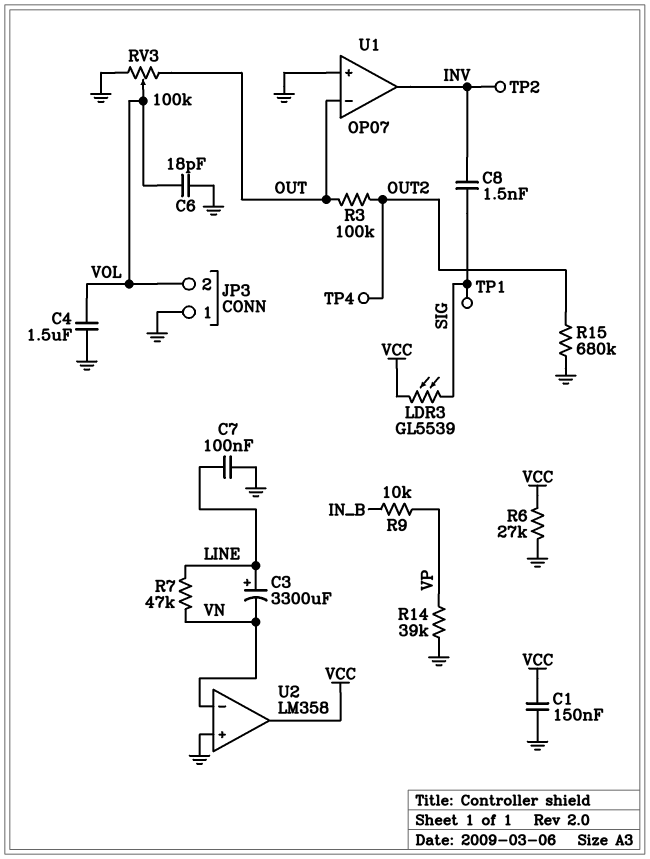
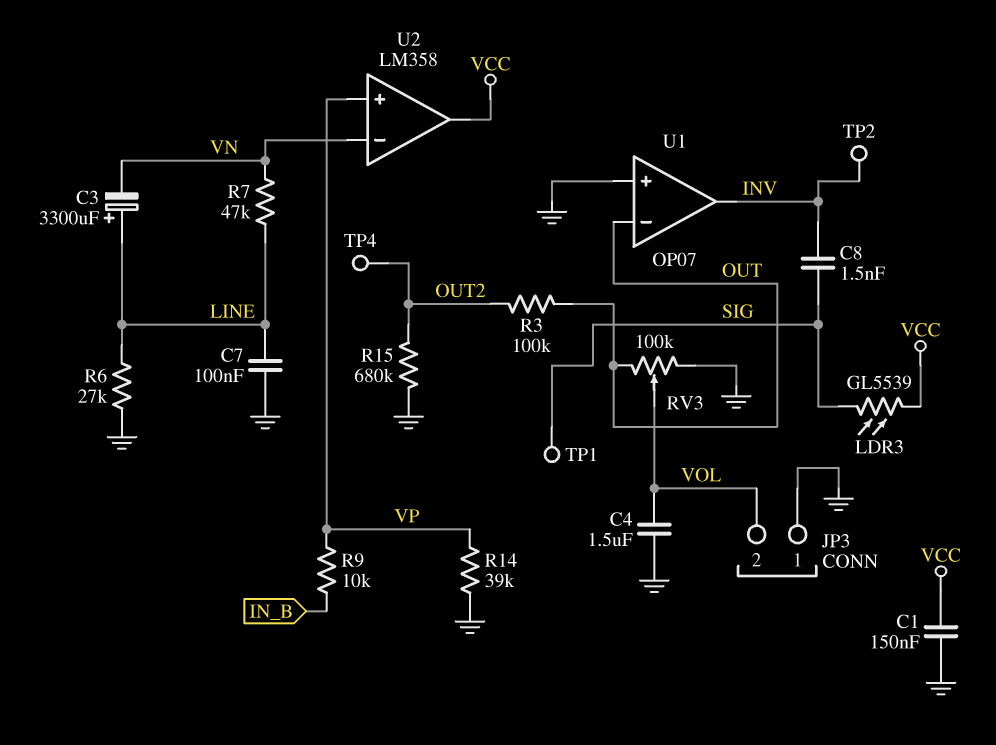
C6: 18pF (GND, VOL) -> none
R6: 27k (GND, VCC) -> 27k (GND, LINE)
U2 pin in+: GND -> VP

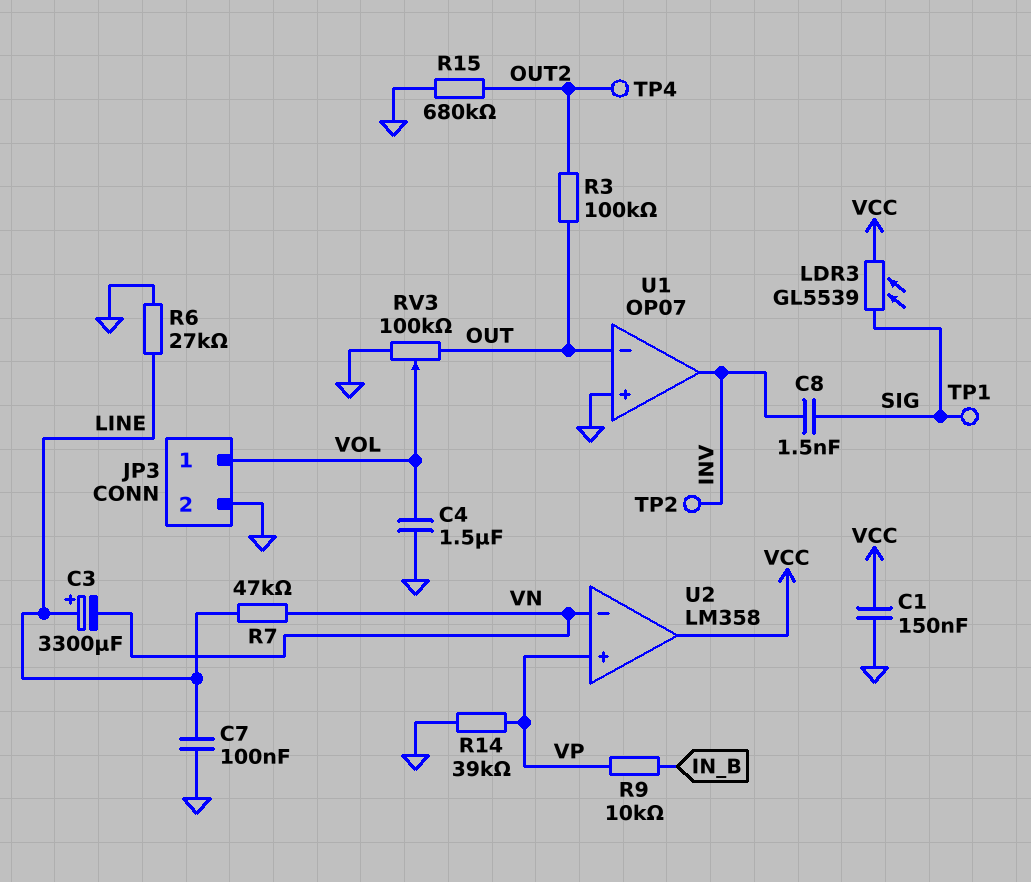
JP3 pin 1: GND -> VOL
JP3 pin 2: VOL -> GND

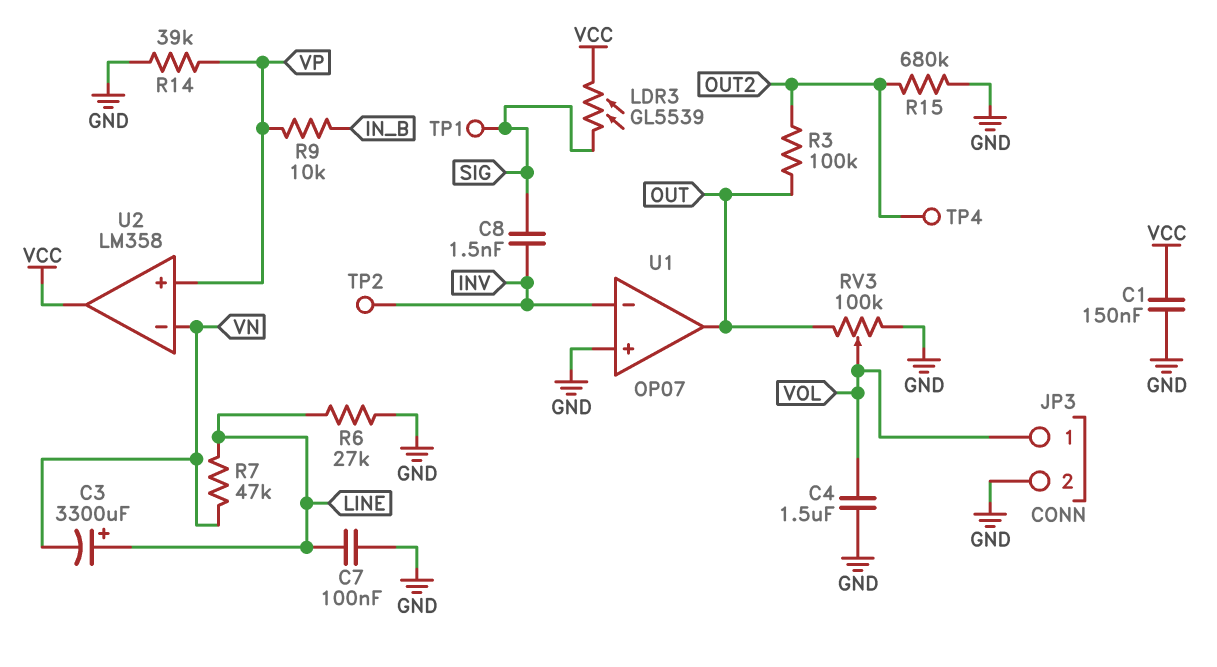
U1 pin in-: OUT -> INV
U1 pin out: INV -> OUT

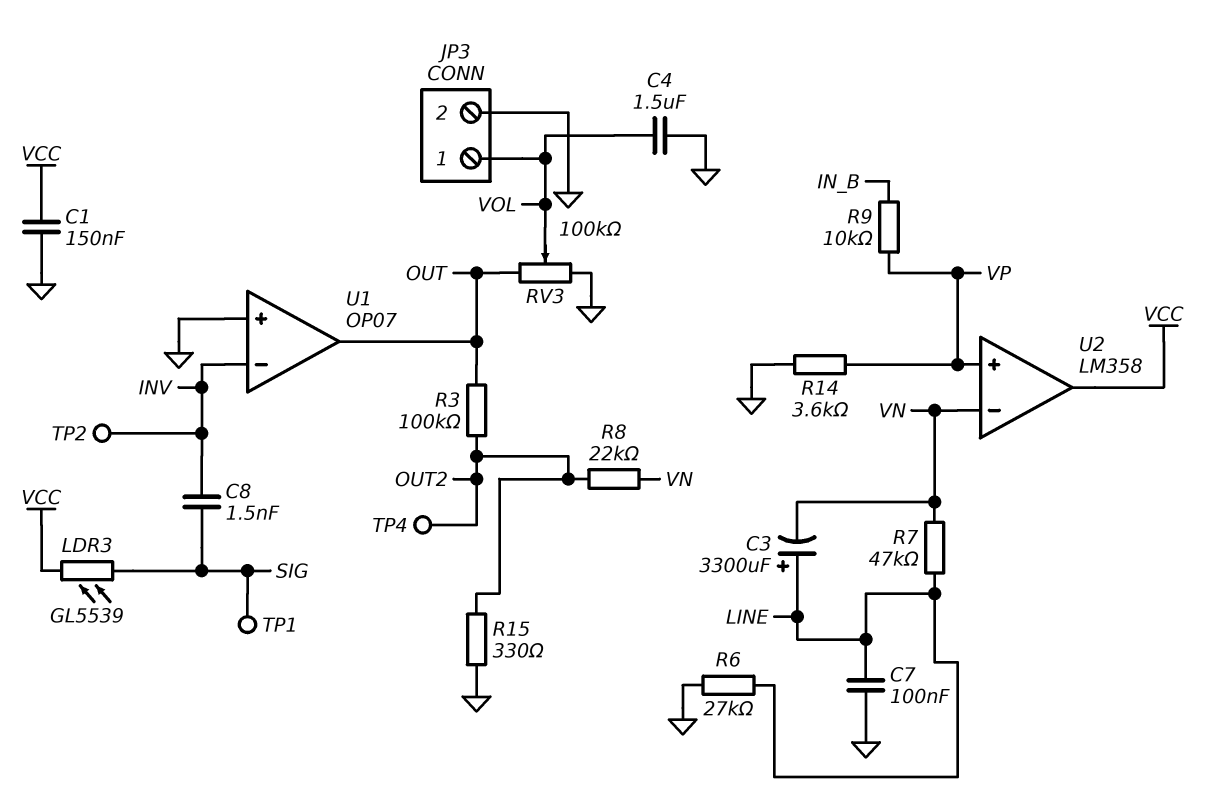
R8: none -> 22k (OUT2, VN)
R14: 39k (GND, VP) -> 3.6k (GND, VP)
R15: 680k (GND, OUT2) -> 330 (GND, OUT2)

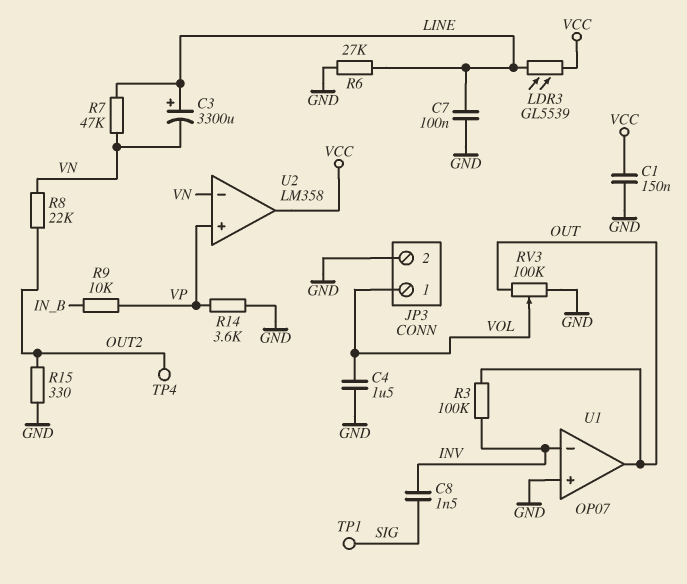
LDR3: GL5539 (SIG, VCC) -> GL5539 (LINE, VCC)
R3: 100k (OUT, OUT2) -> 100k (INV, OUT)
TP2: test point (INV) -> none

